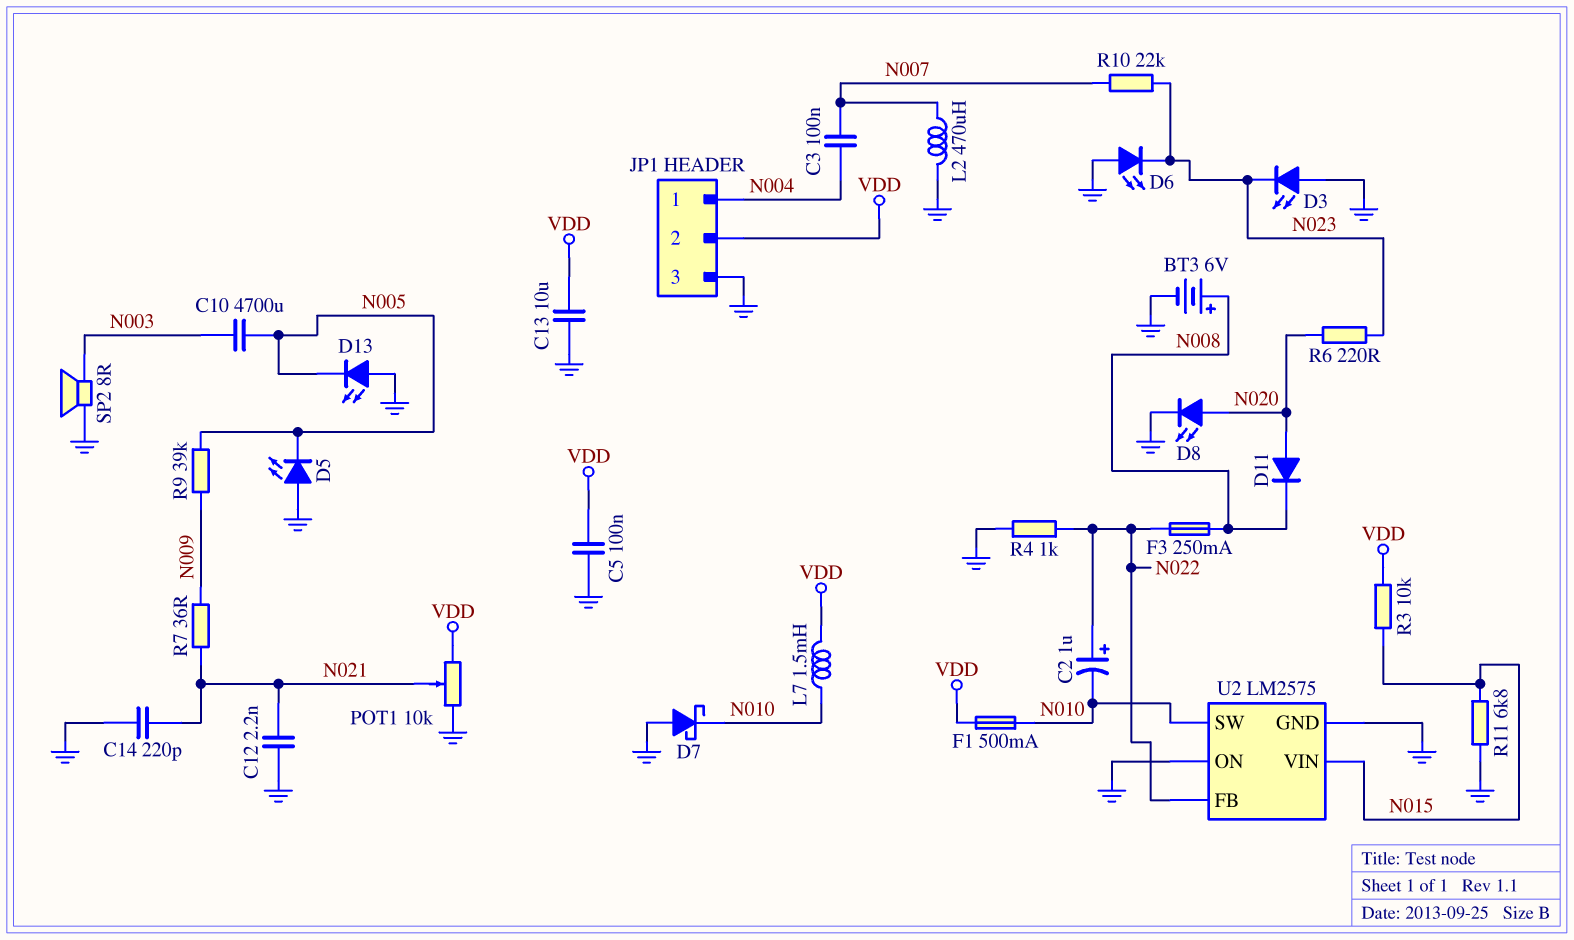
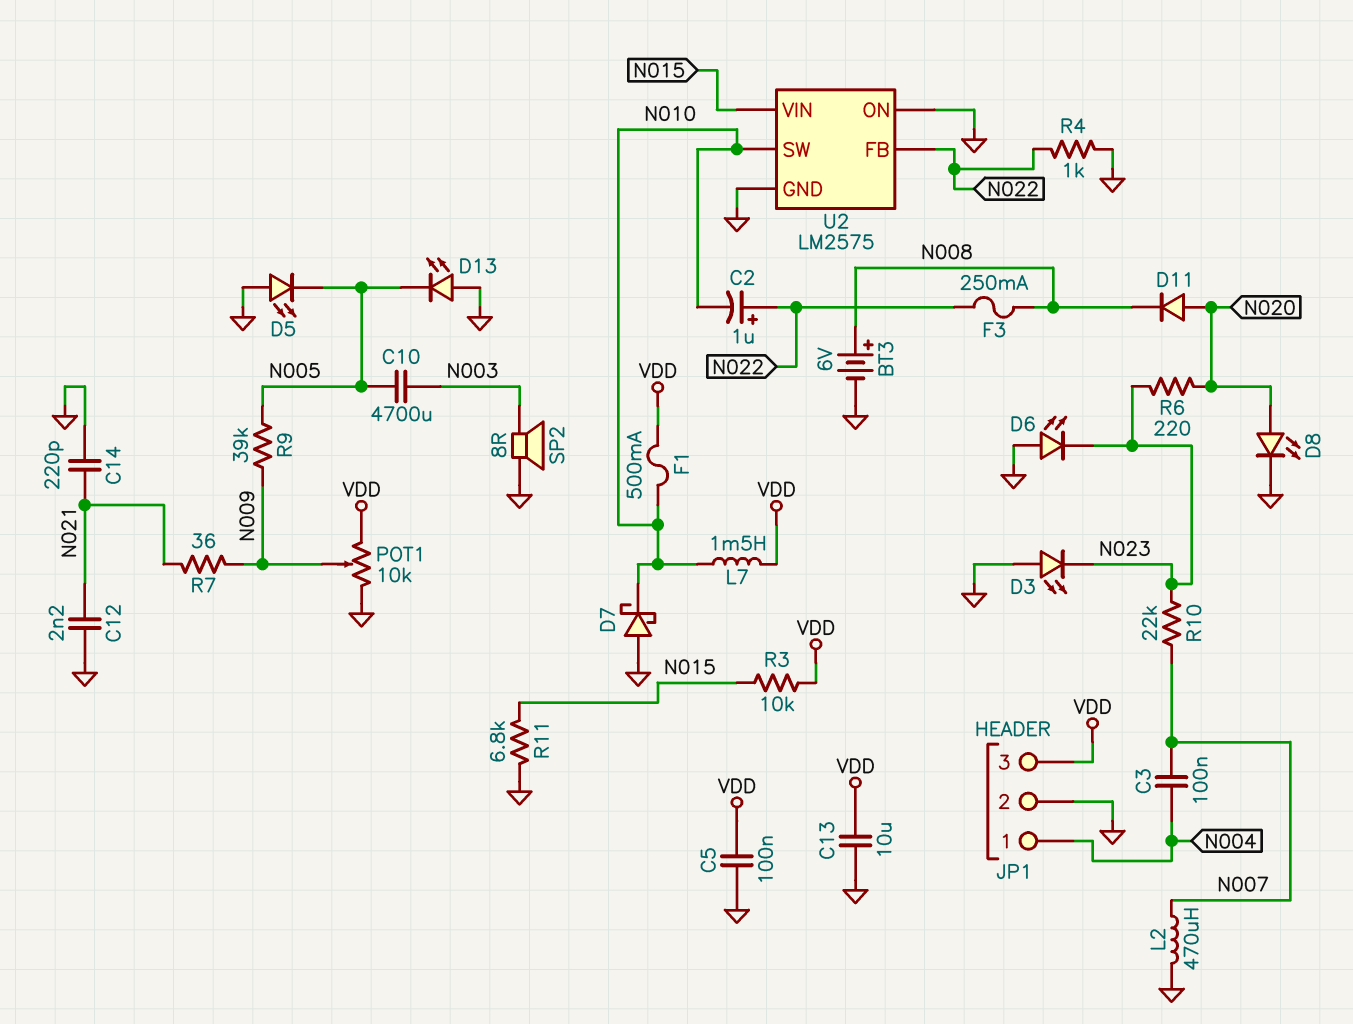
JP1 pin 2: VDD -> GND
JP1 pin 3: GND -> VDD
POT1: 10k (GND, VDD, wiper N021) -> 10k (GND, VDD, wiper N009)

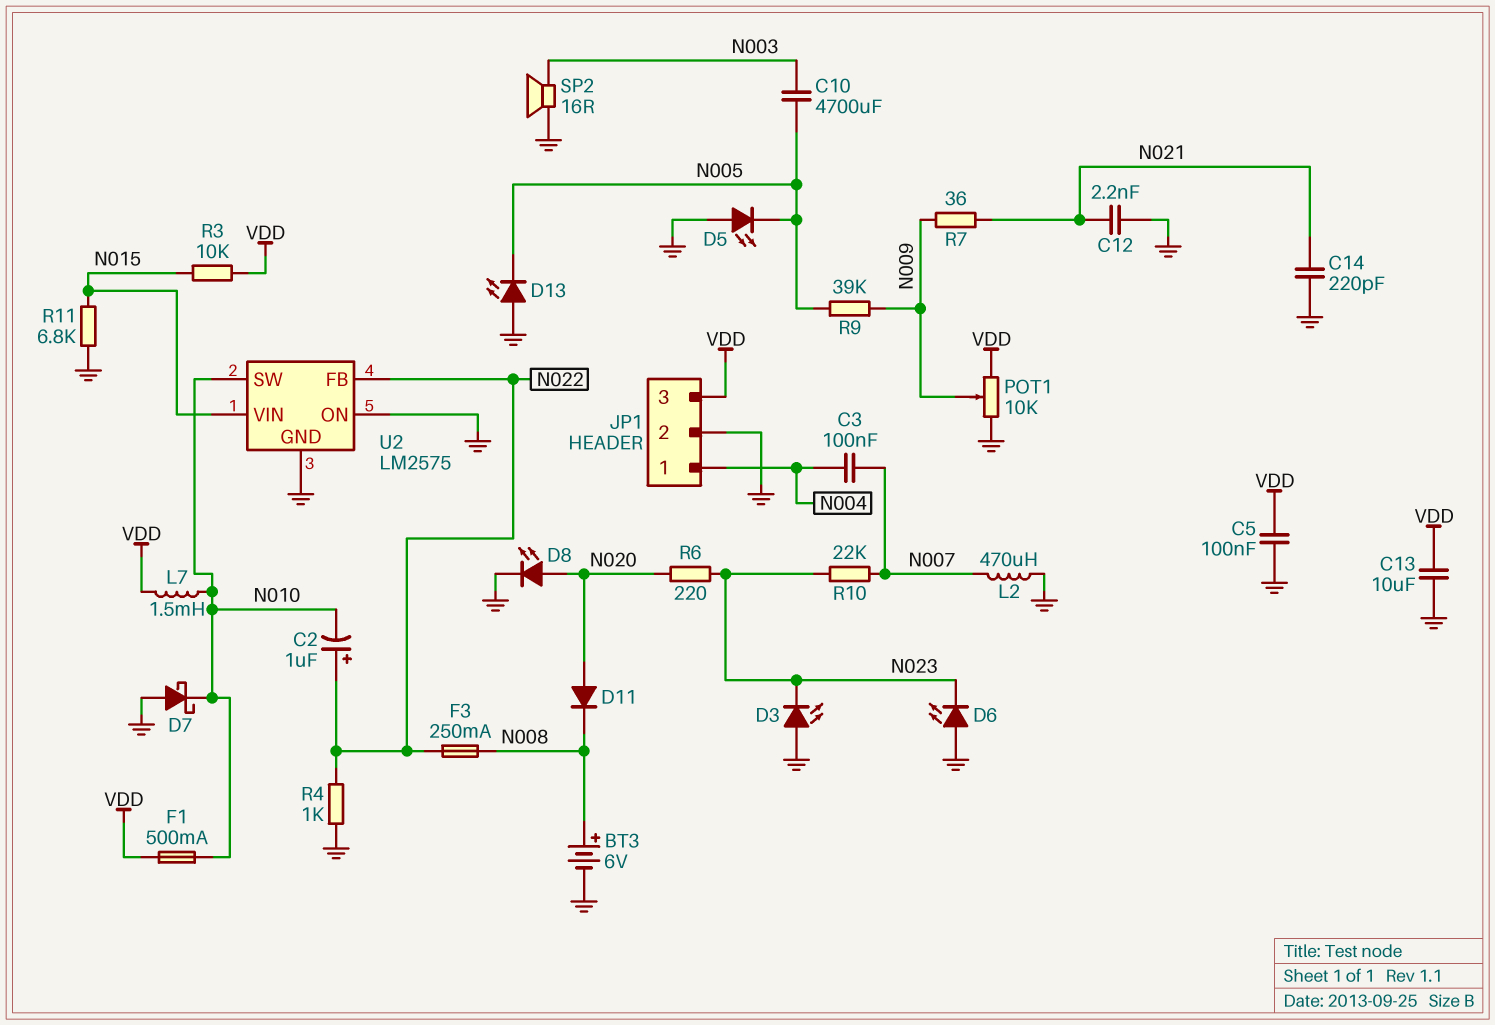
SP2: speaker 8R (GND, N003) -> speaker 16R (GND, N003)

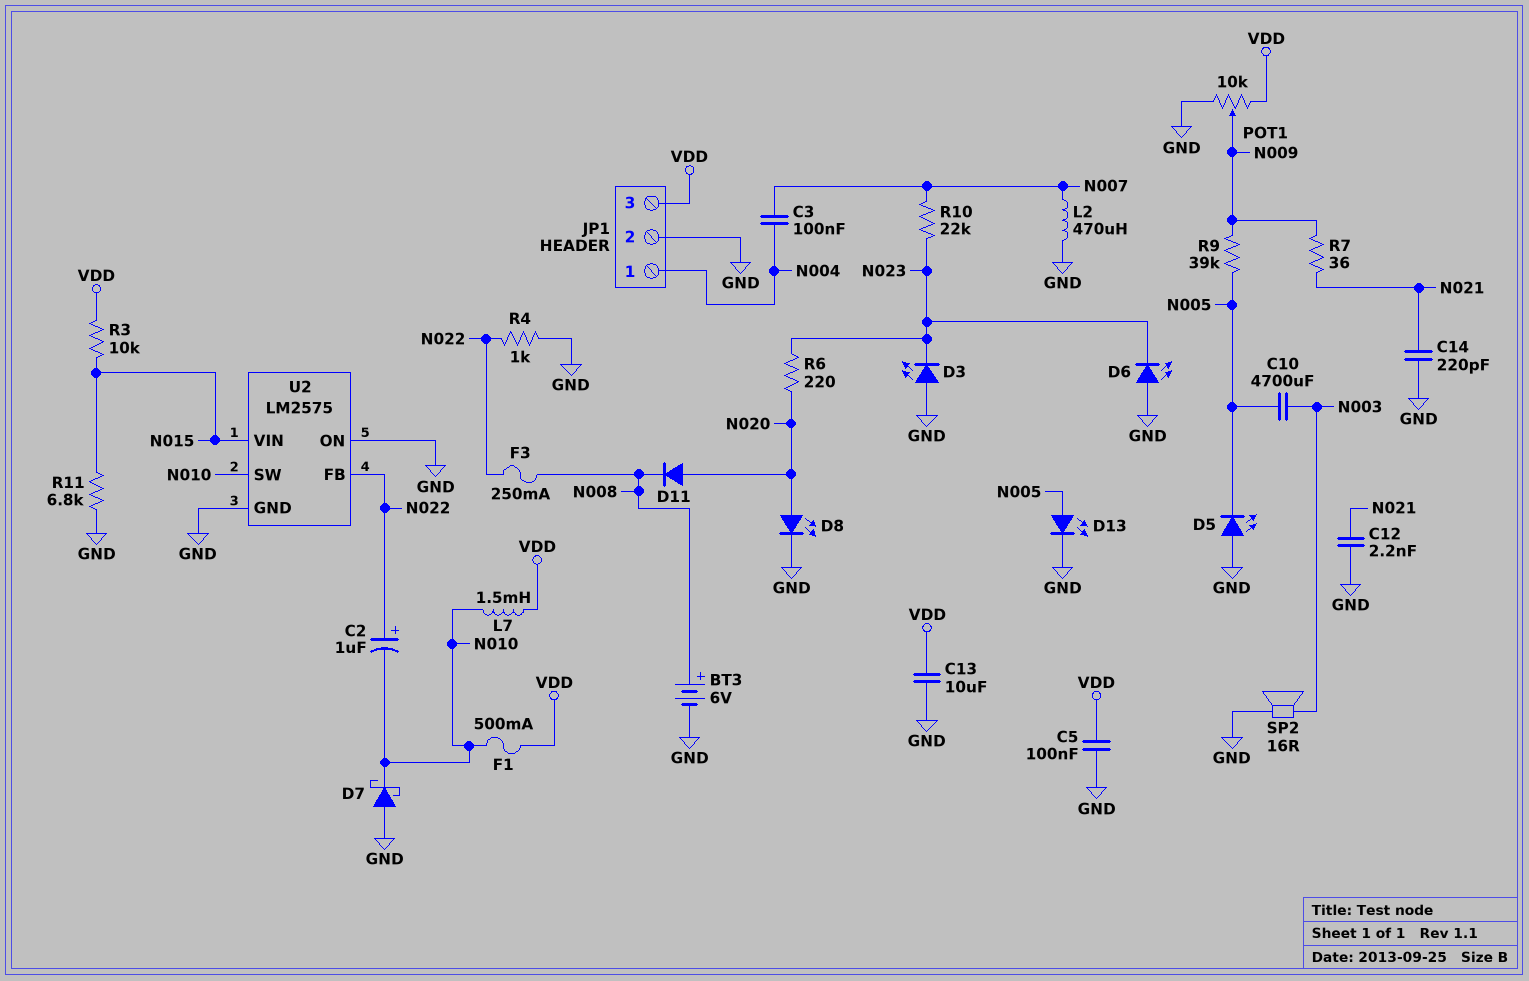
D13: LED (A GND, K N005) -> LED (A N005, K GND)

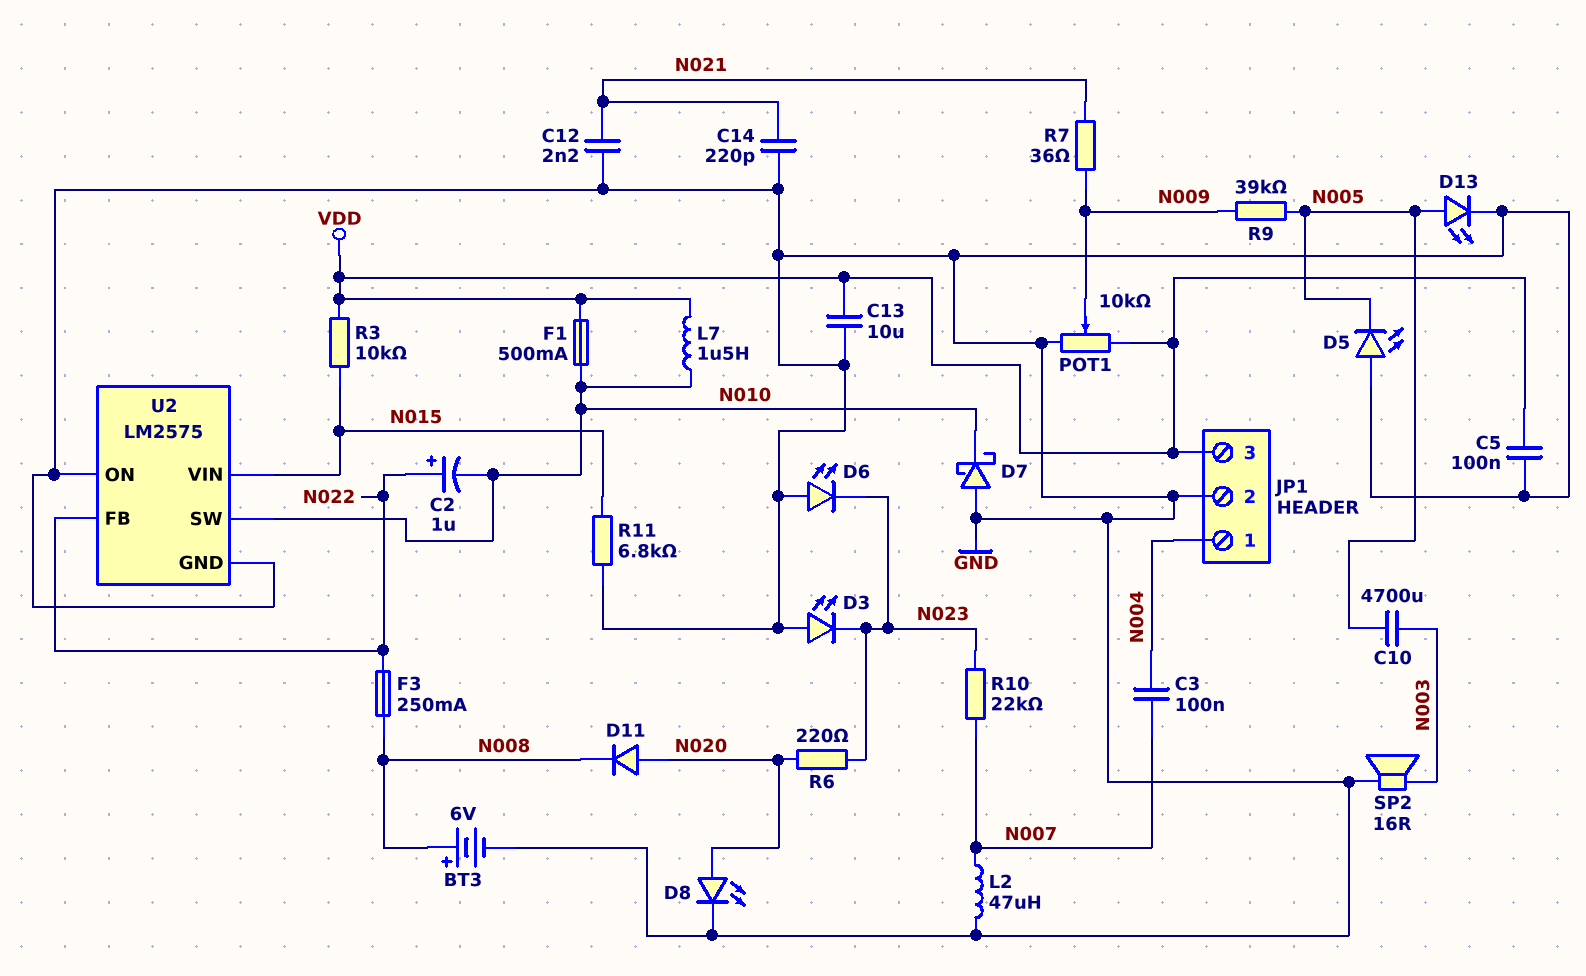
L2: 470uH (GND, N007) -> 47uH (GND, N007)
L7: 1.5mH (N010, VDD) -> 1.5uH (N010, VDD)
R4: 1k (GND, N022) -> none

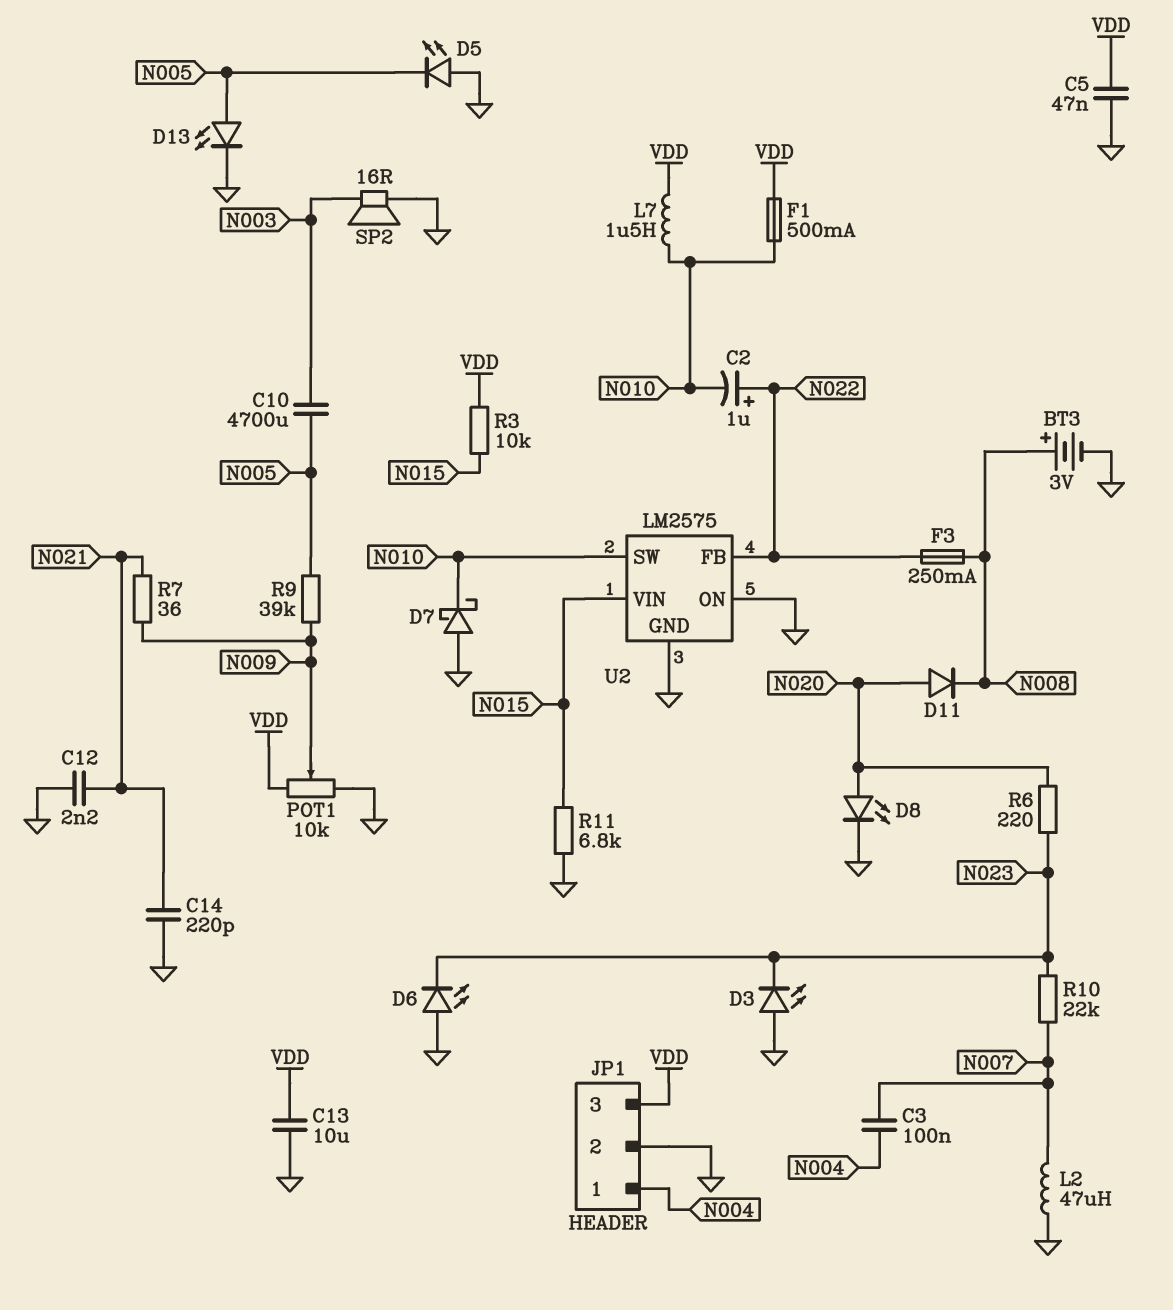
BT3: 6V (plus N008, minus GND) -> 3V (plus N008, minus GND)
C5: 100nF (GND, VDD) -> 47nF (GND, VDD)

